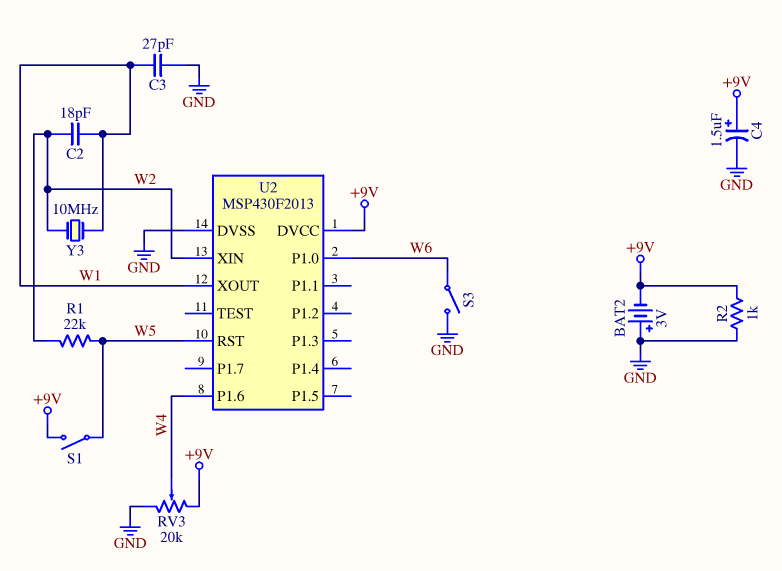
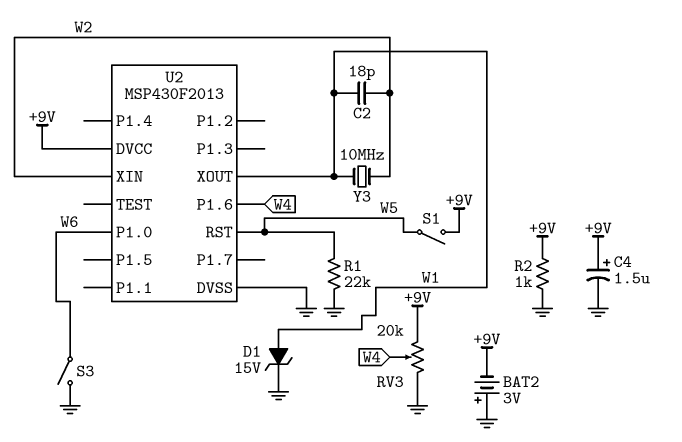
C3: 27pF (GND, W1) -> none
D1: none -> zener 15V (A W1, K GND)
R1: 22k (W2, W5) -> 22k (GND, W5)

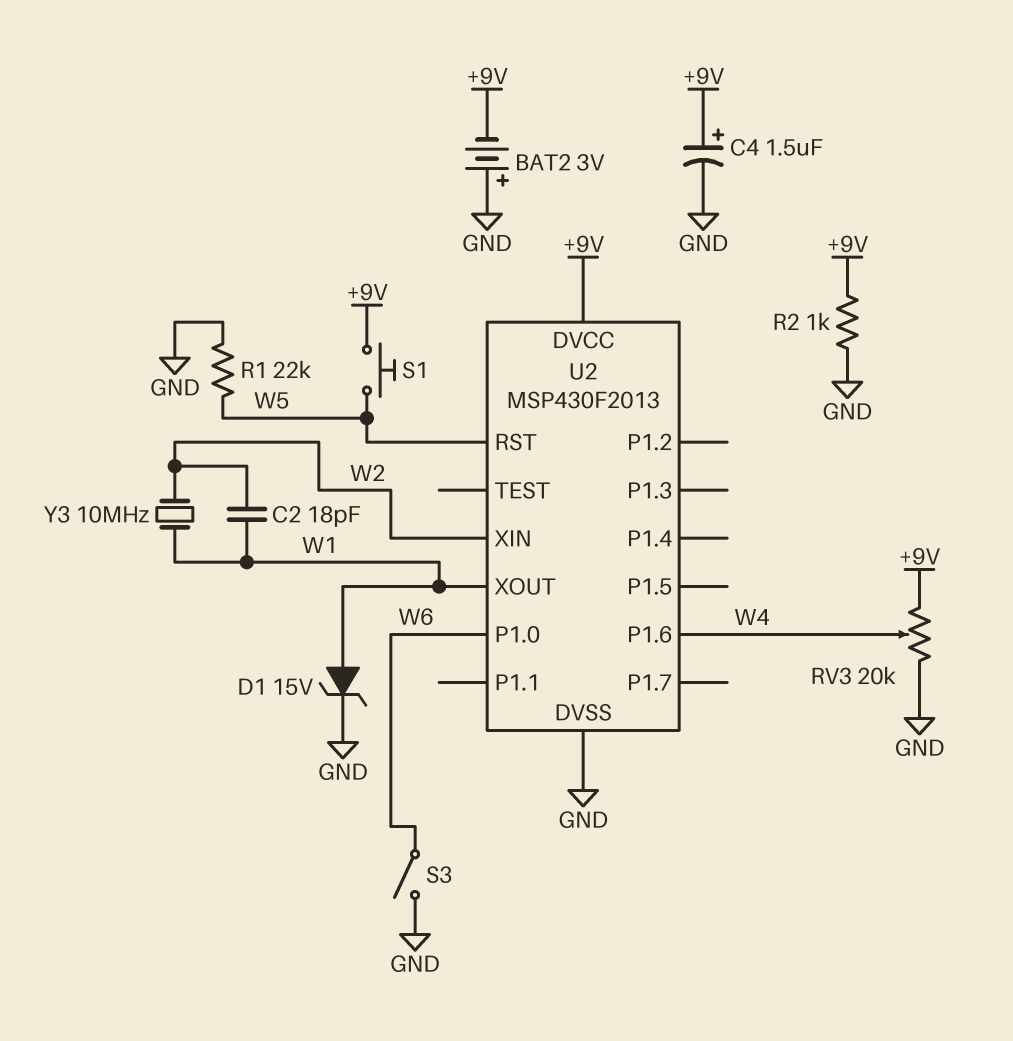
S1: switch (+9V, W5) -> button (+9V, W5)

